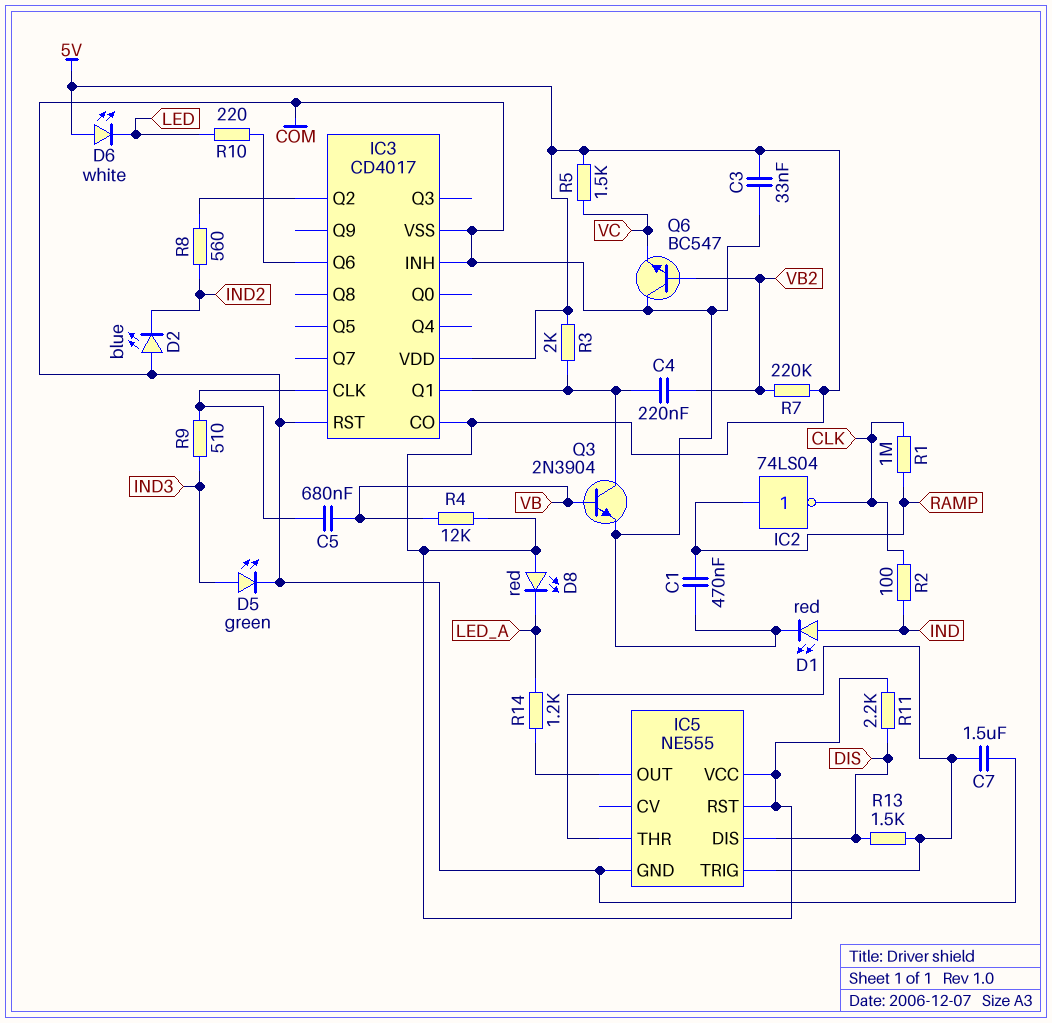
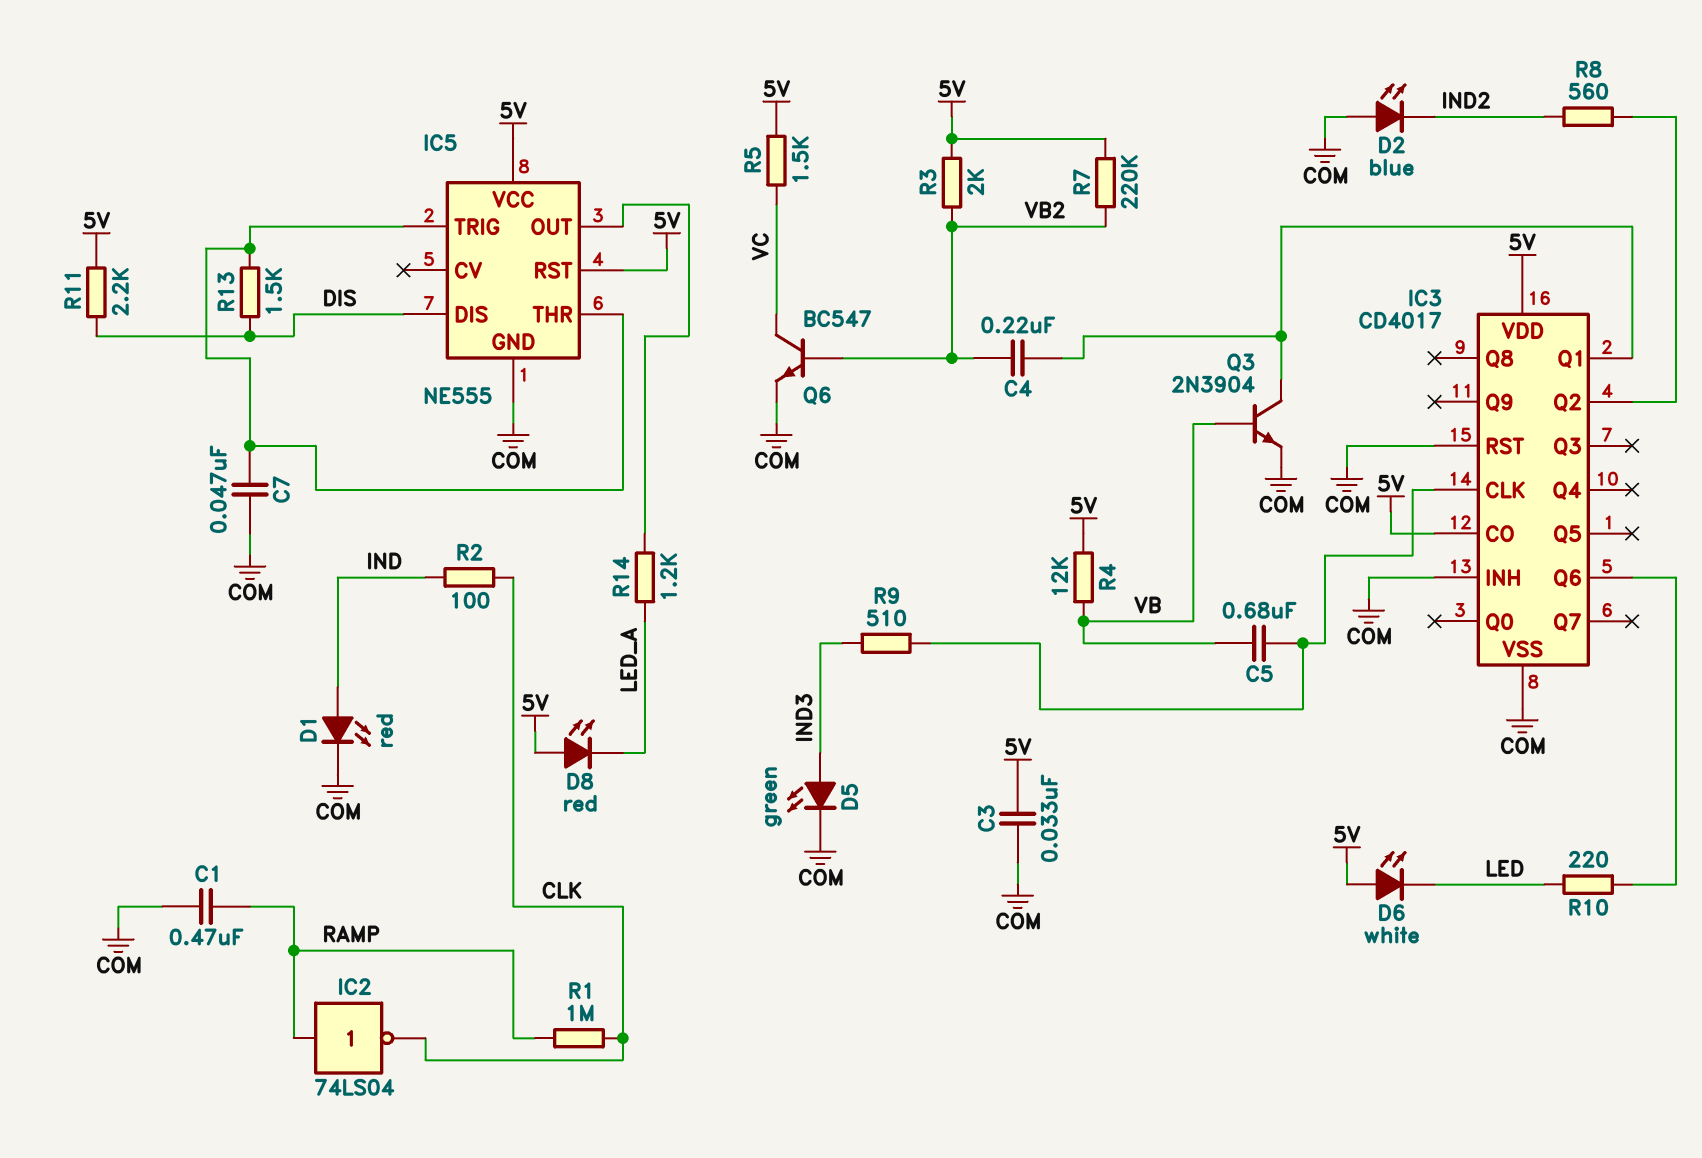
C7: 1.5uF (COM, IC5/THR) -> 47nF (COM, IC5/THR)
Q6: NPN BC547 (B VB2, C COM, E VC) -> NPN BC547 (B VB2, C VC, E COM)
R3: 2k (5V, IC3/Q1) -> 2k (5V, VB2)

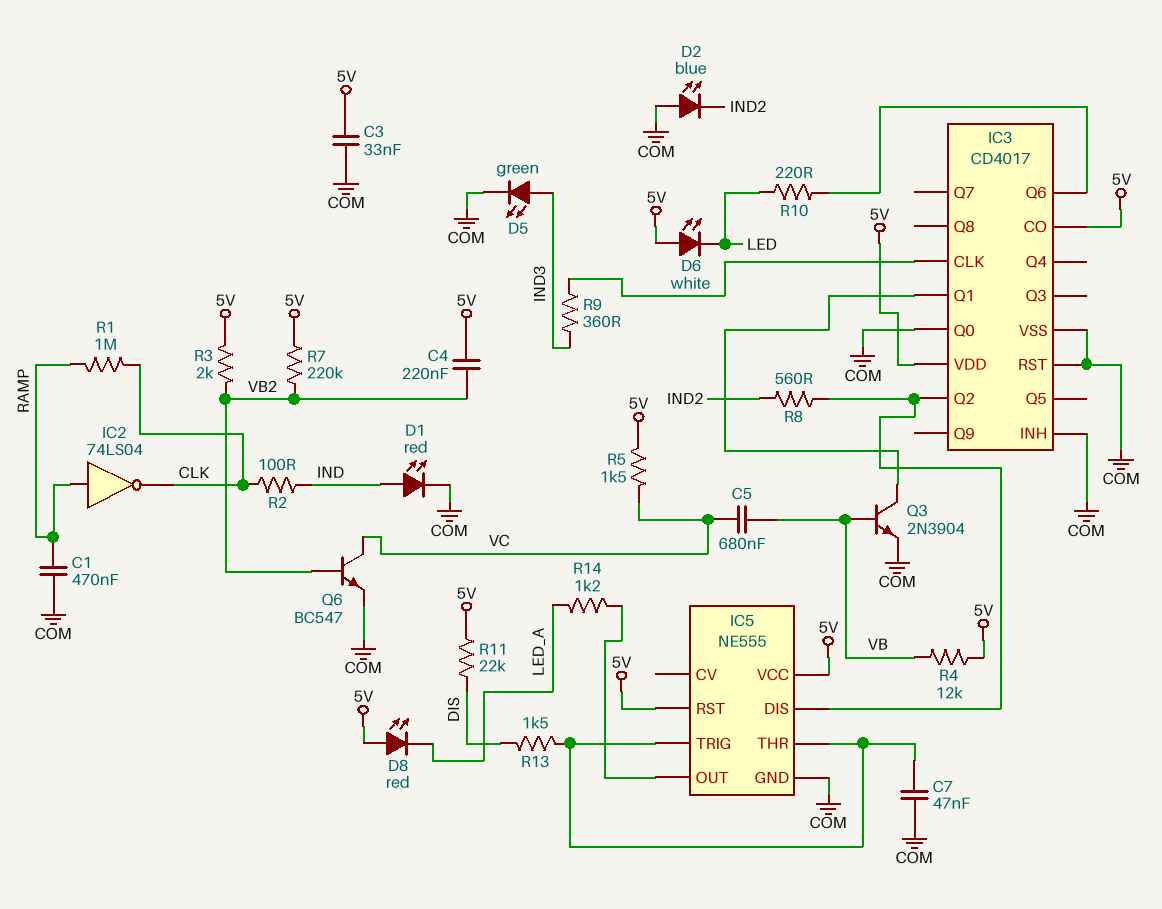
C4: 220nF (IC3/Q1, VB2) -> 220nF (5V, VB2)
C5: 680nF (IC3/CLK, VB) -> 680nF (VB, VC)
IC3 pin Q0: none -> COM
IC5 pin DIS: DIS -> IC3/Q2
R9: 510 (IC3/CLK, IND3) -> 360 (IC3/CLK, IND3)
R11: 2.2k (5V, DIS) -> 22k (5V, DIS)

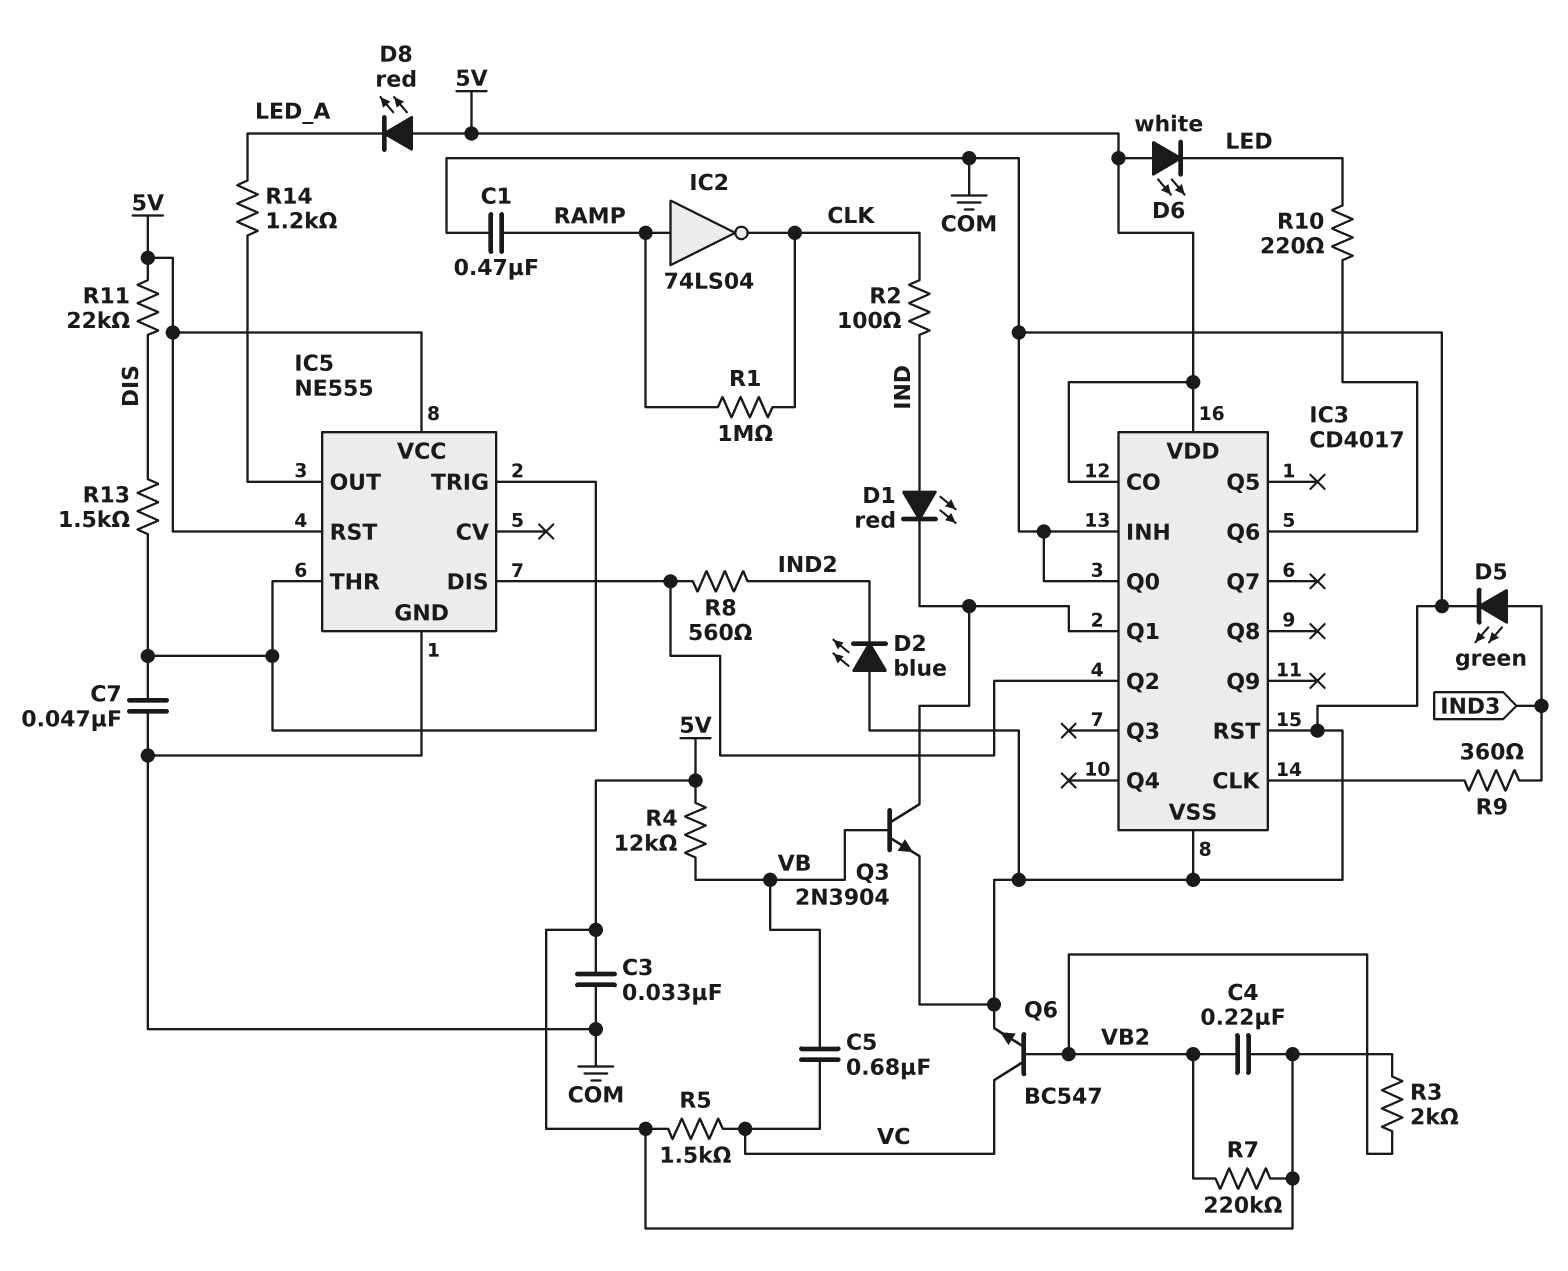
D1: LED red (A IND, K COM) -> LED red (A IND, K IC3/Q1)

